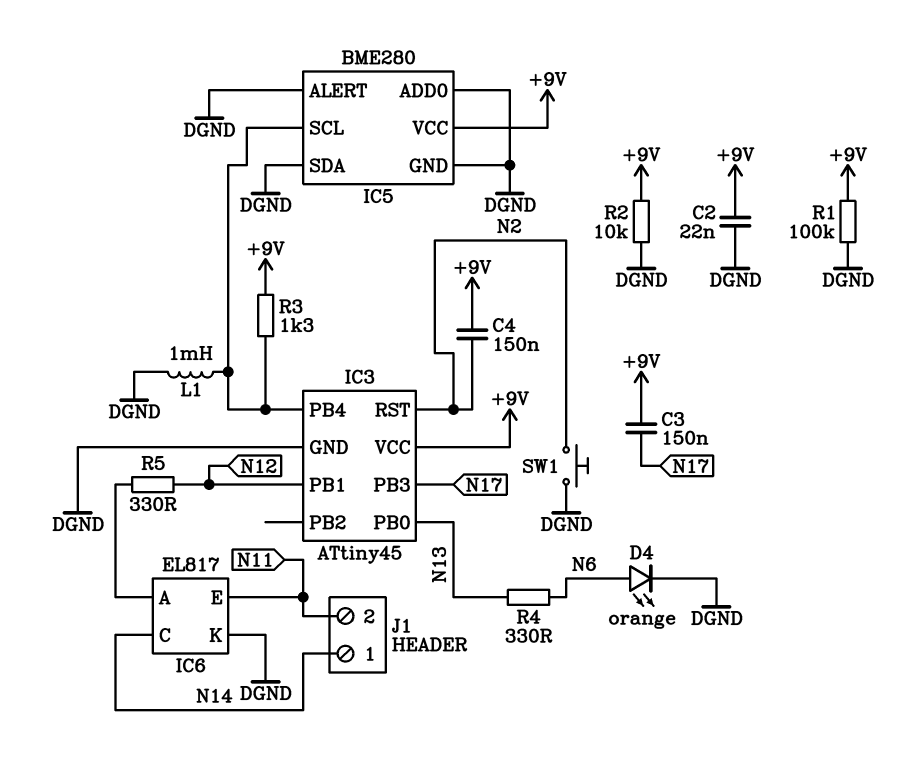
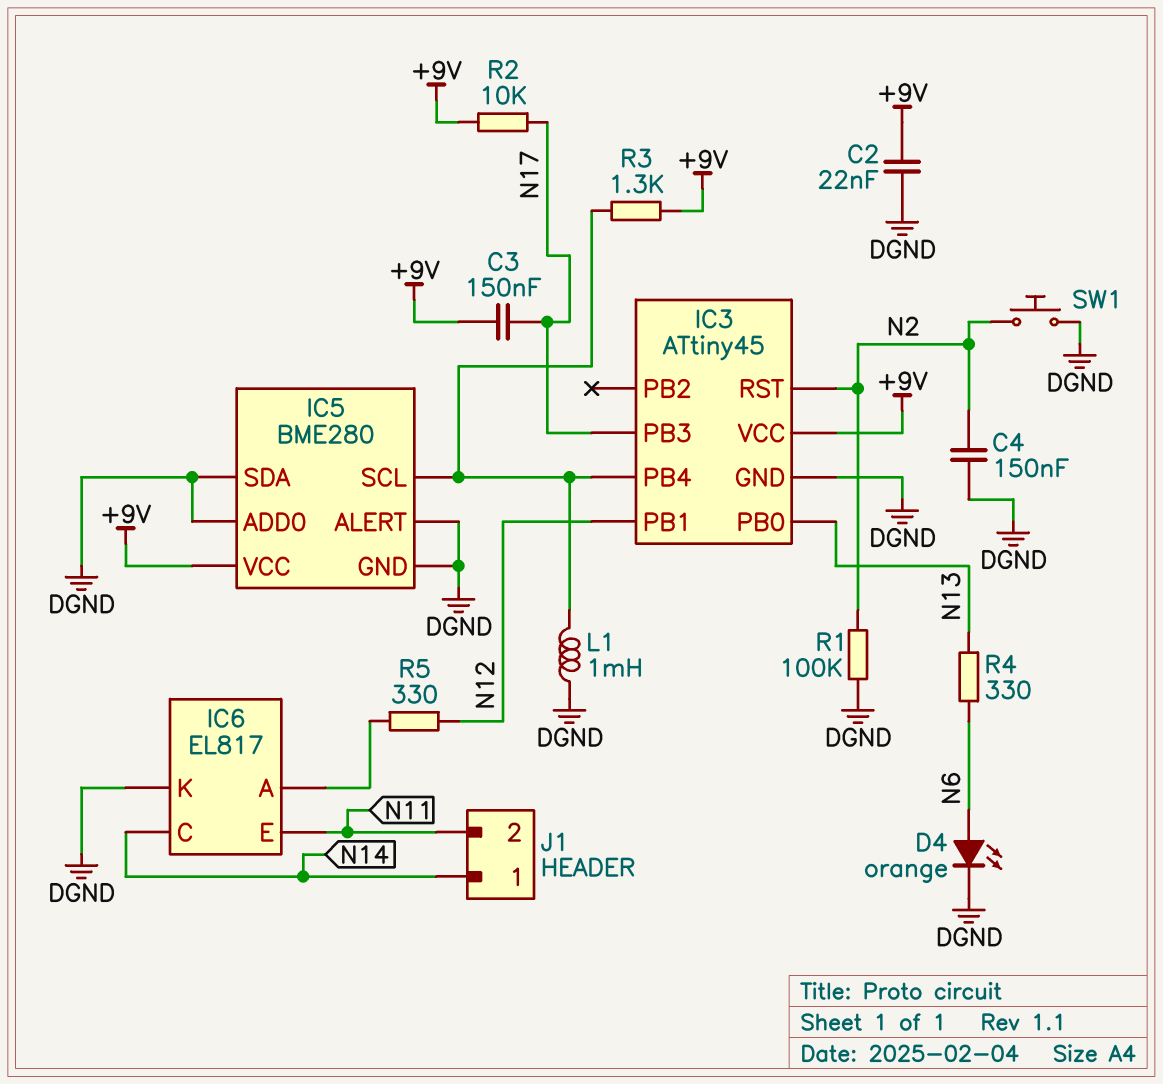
C4: 150nF (+9V, N2) -> 150nF (DGND, N2)
R1: 100k (+9V, DGND) -> 100k (DGND, N2)
R2: 10k (+9V, DGND) -> 10k (+9V, N17)

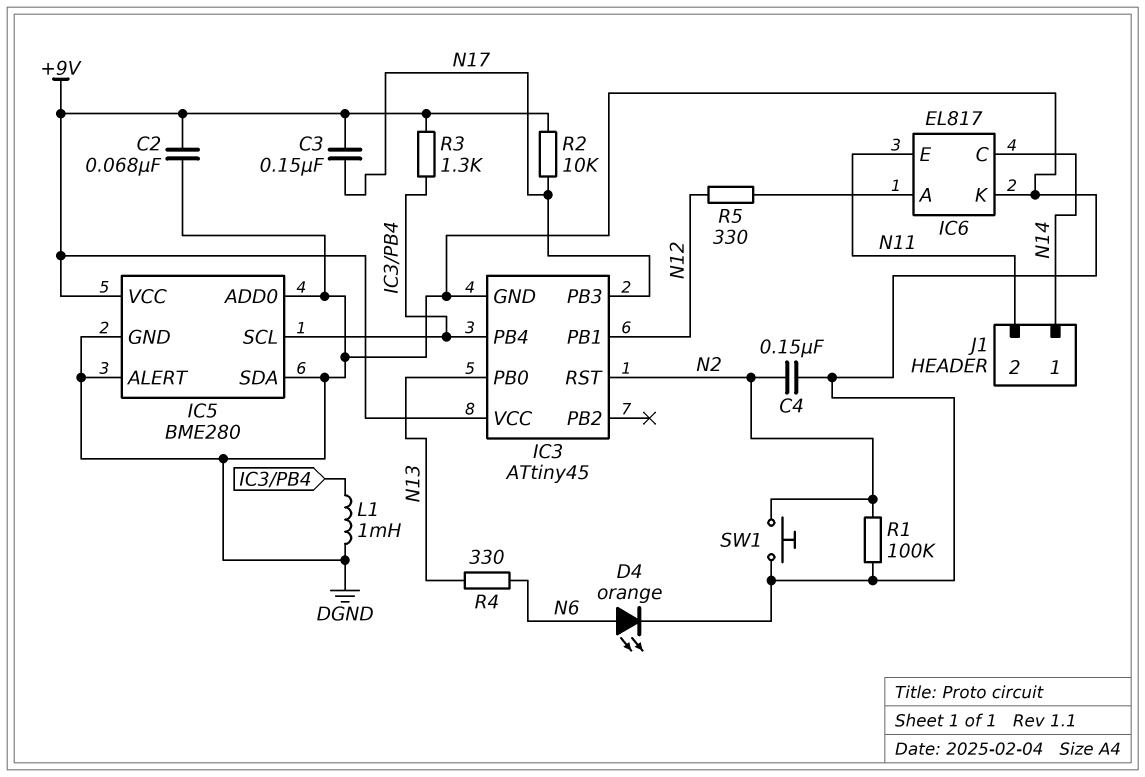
C2: 22nF (+9V, DGND) -> 68nF (+9V, DGND)

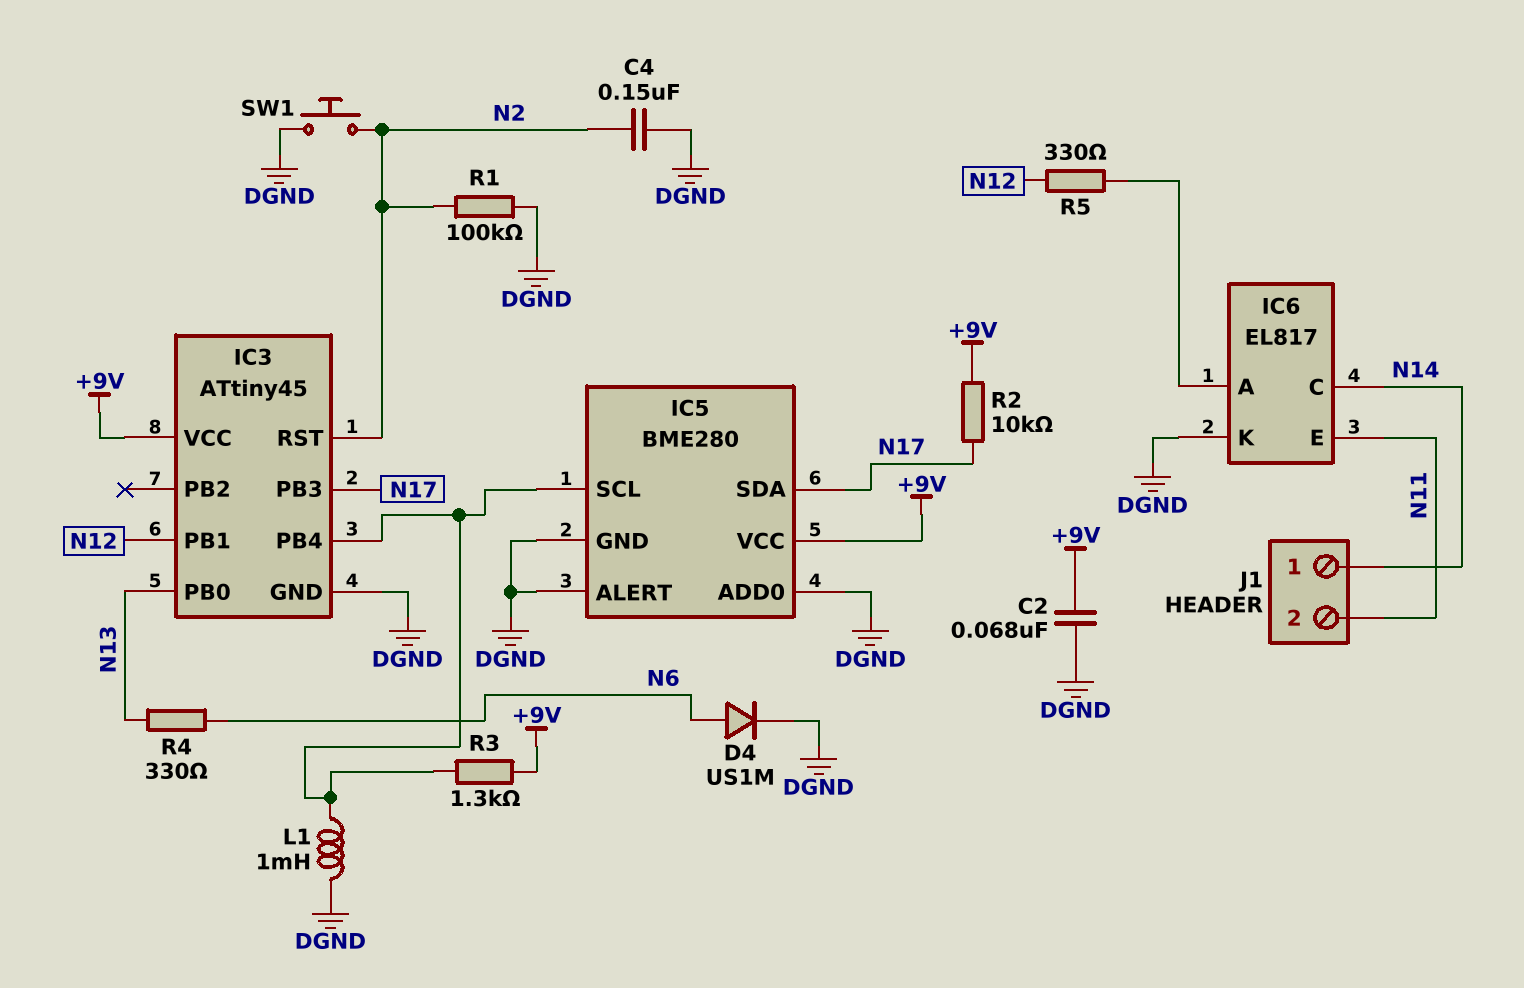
C3: 150nF (+9V, N17) -> none
D4: LED orange (A N6, K DGND) -> diode US1M (A N6, K DGND)
IC5 pin SDA: DGND -> N17

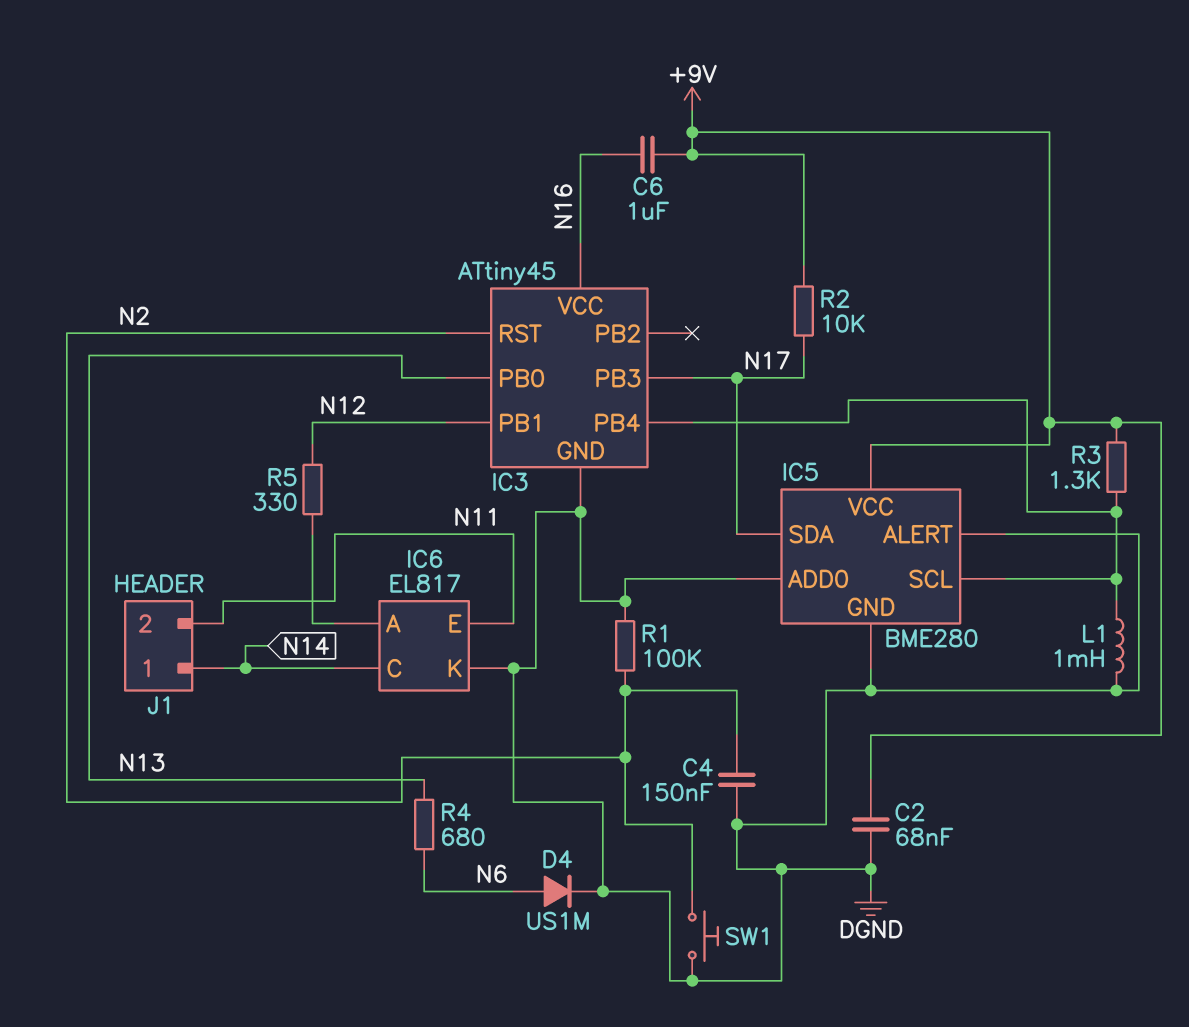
C6: none -> 1uF (+9V, N16)
IC3 pin VCC: +9V -> N16
R4: 330 (N6, N13) -> 680 (N6, N13)

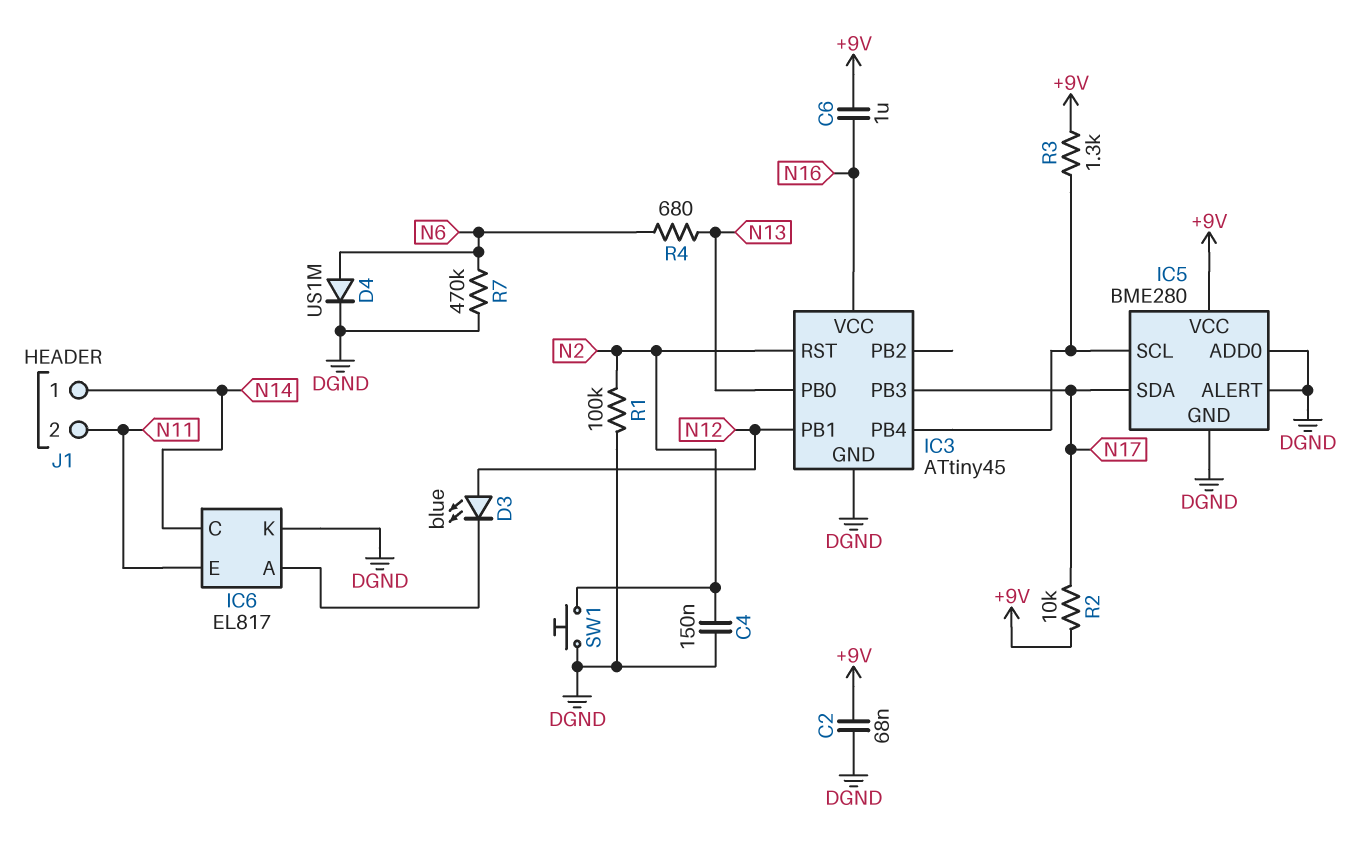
D3: none -> LED blue (A N12, K IC6/A)
L1: 1mH (DGND, IC3/PB4) -> none
R5: 330 (IC6/A, N12) -> none
R7: none -> 470k (DGND, N6)

